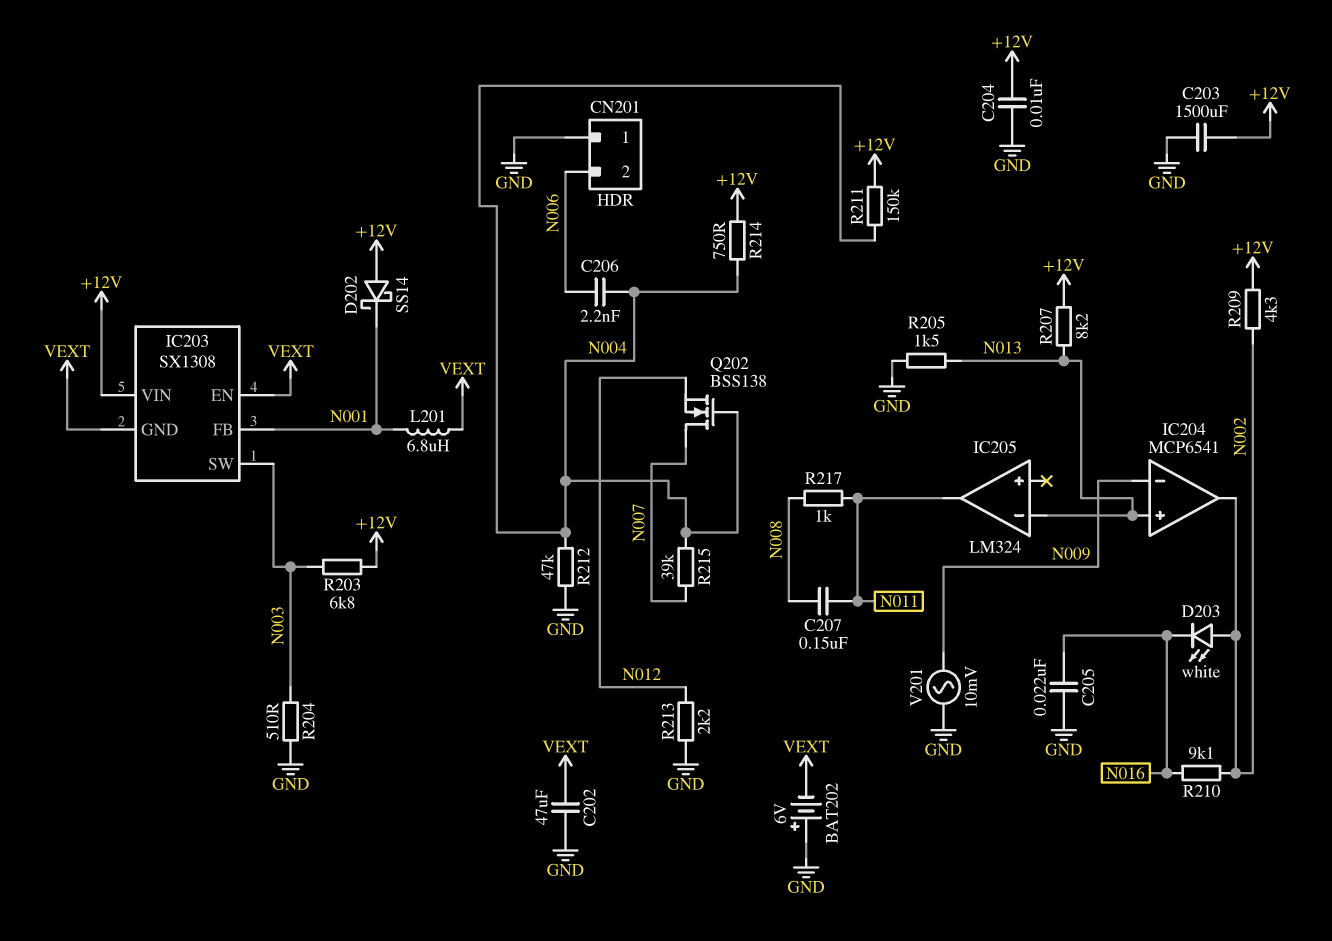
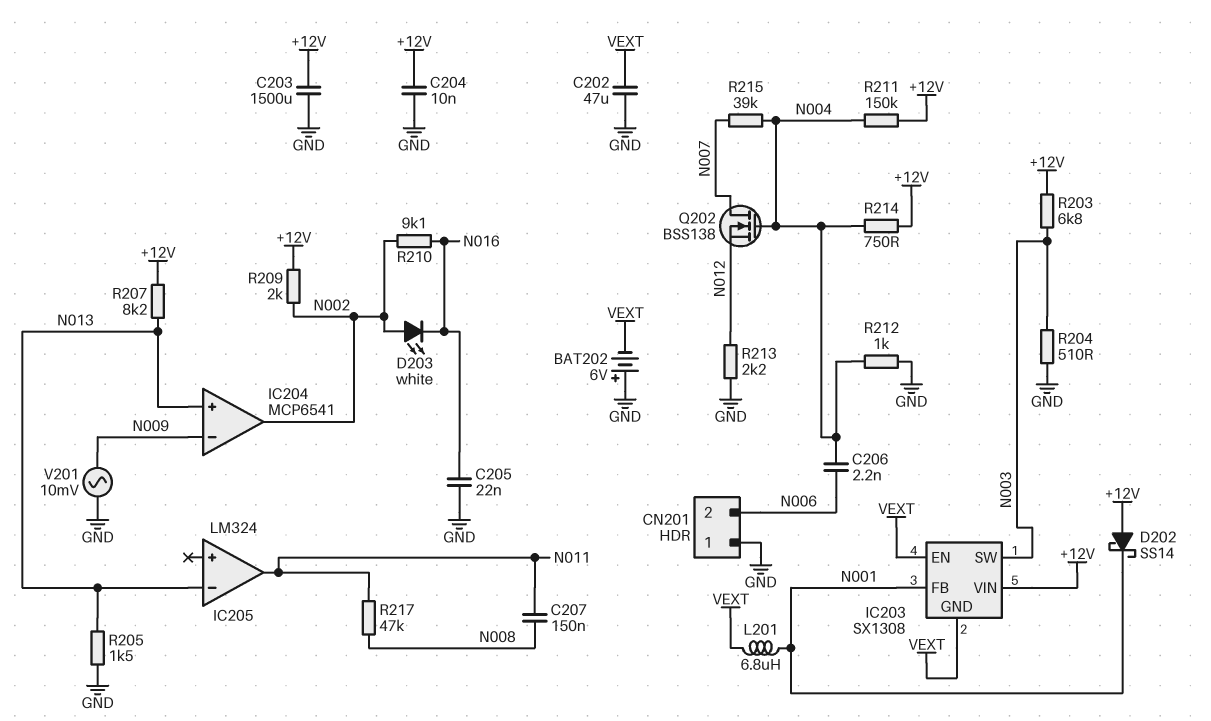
R209: 4.3k (+12V, N002) -> 2k (+12V, N002)
R212: 47k (GND, N004) -> 1k (GND, N004)
R217: 1k (N008, N011) -> 47k (N008, N011)

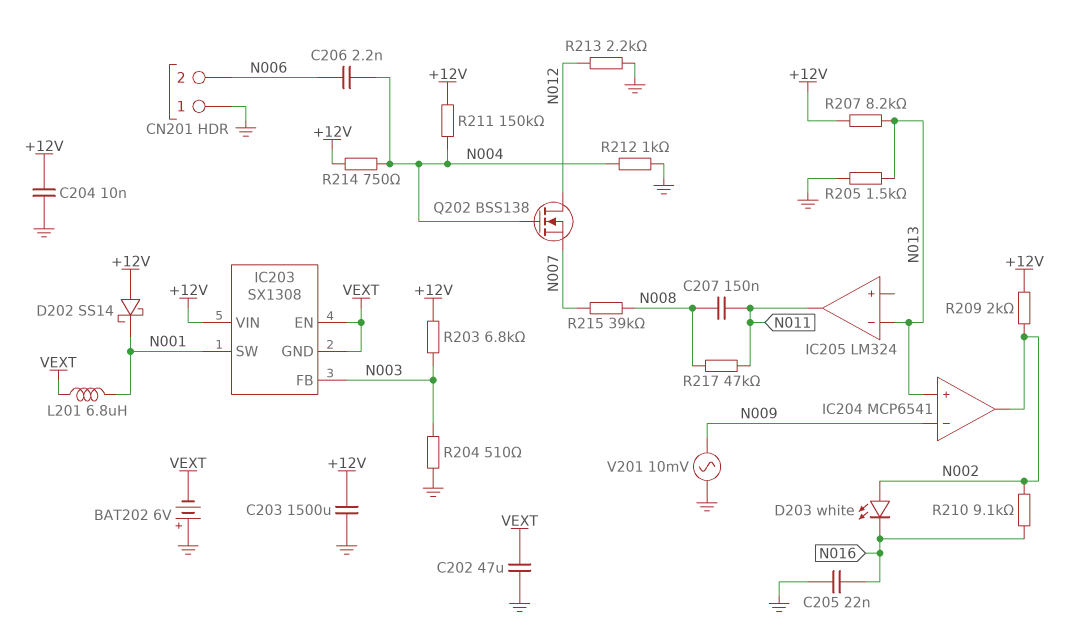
IC203 pin FB: N001 -> N003
IC203 pin SW: N003 -> N001
Q202: NMOS BSS138 (G N004, D N007, S N012) -> NMOS BSS138 (G N004, D N012, S N007)
R215: 39k (N004, N007) -> 39k (N007, N008)

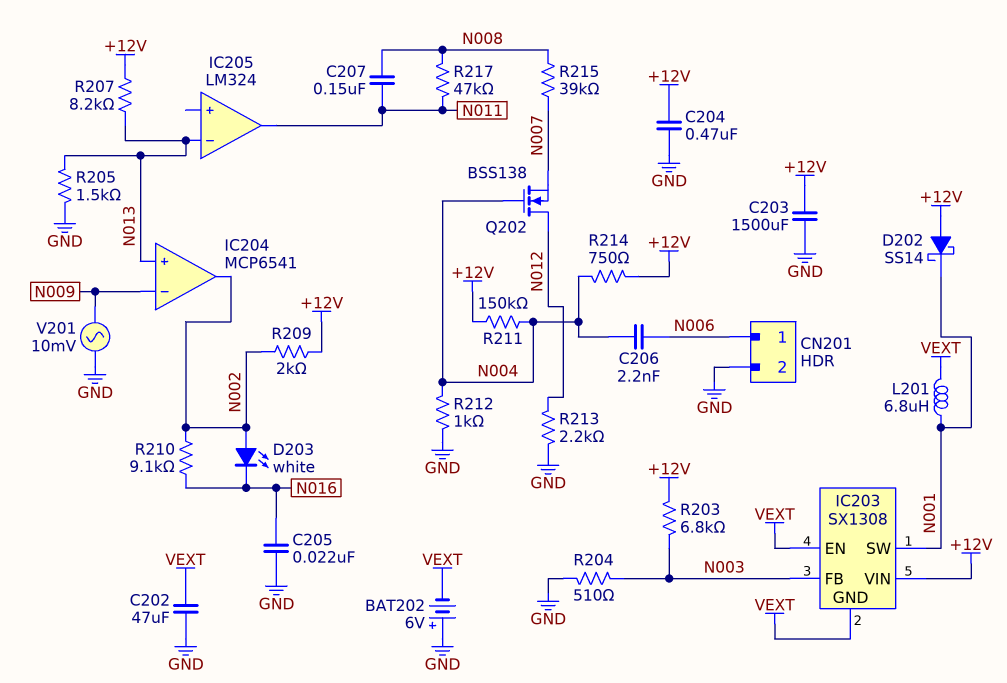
C204: 10nF (+12V, GND) -> 470nF (+12V, GND)
CN201 pin 1: GND -> N006
CN201 pin 2: N006 -> GND

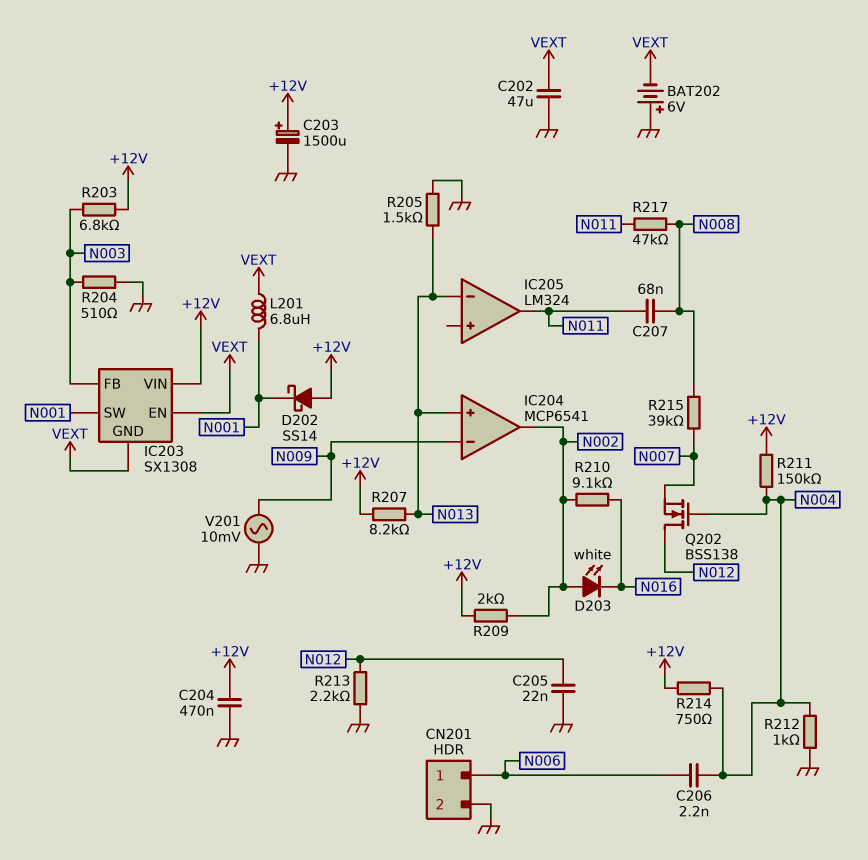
C203: 1500uF (+12V, GND) -> 1500uF (plus +12V, minus GND)
C205: 22nF (GND, N016) -> 22nF (GND, N012)
C207: 150nF (N008, N011) -> 68nF (N008, N011)

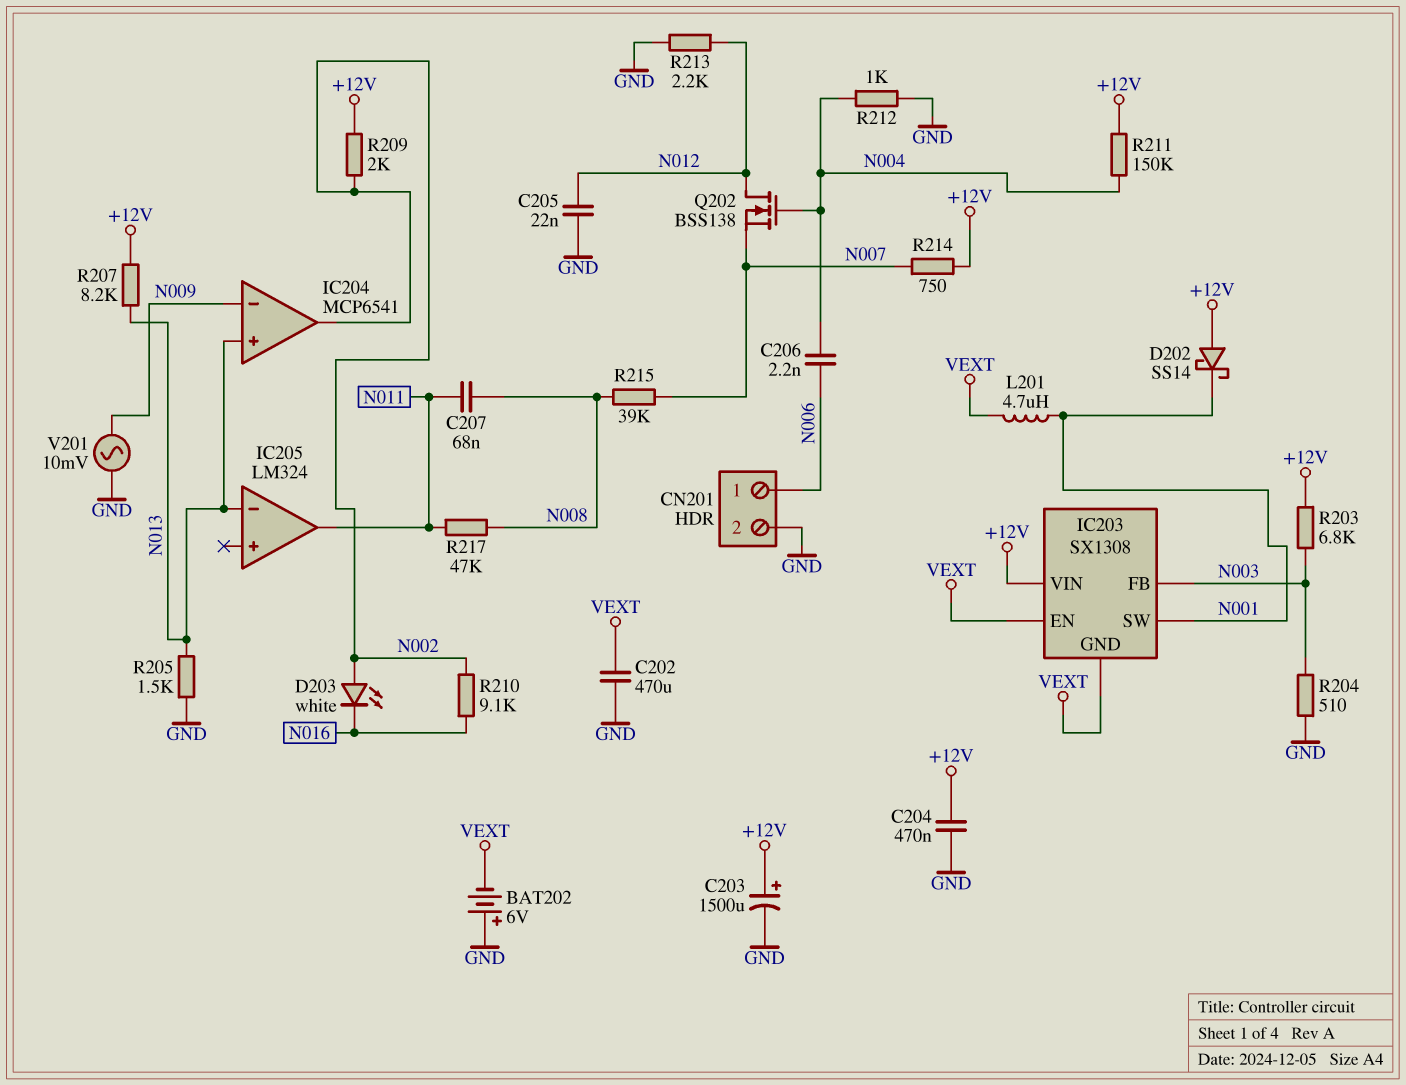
C202: 47uF (GND, VEXT) -> 470uF (GND, VEXT)
L201: 6.8uH (N001, VEXT) -> 4.7uH (N001, VEXT)
R214: 750 (+12V, N004) -> 750 (+12V, N007)

